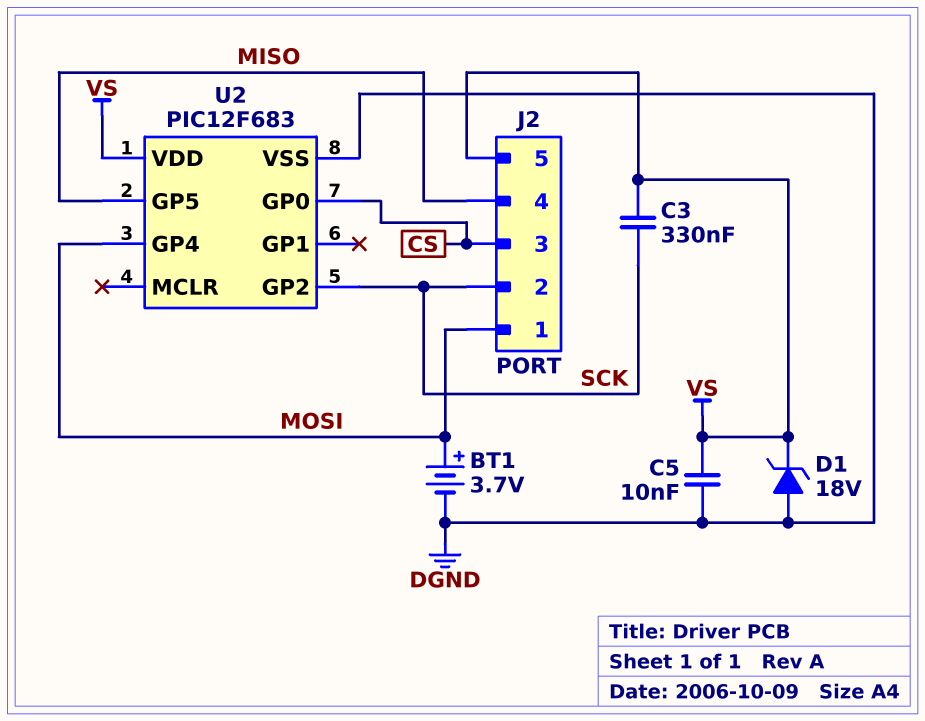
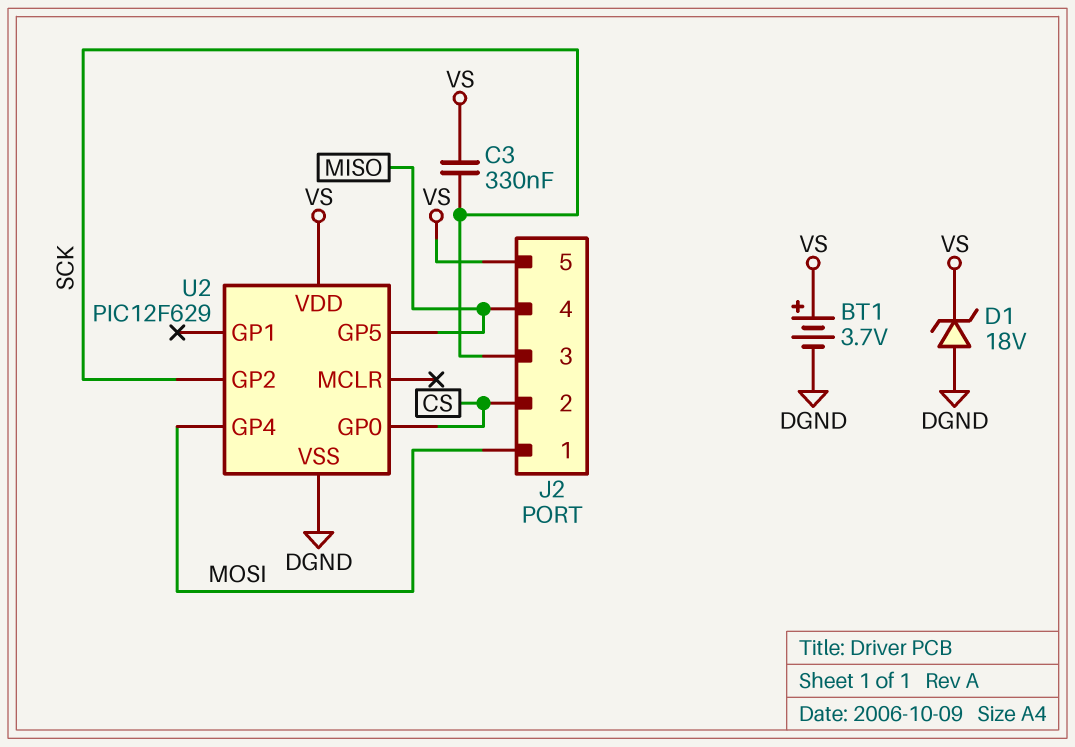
BT1: 3.7V (plus MOSI, minus DGND) -> 3.7V (plus VS, minus DGND)
C5: 10nF (DGND, VS) -> none
J2 pin 2: SCK -> CS
J2 pin 3: CS -> SCK
U2: PIC12F683 -> PIC12F629

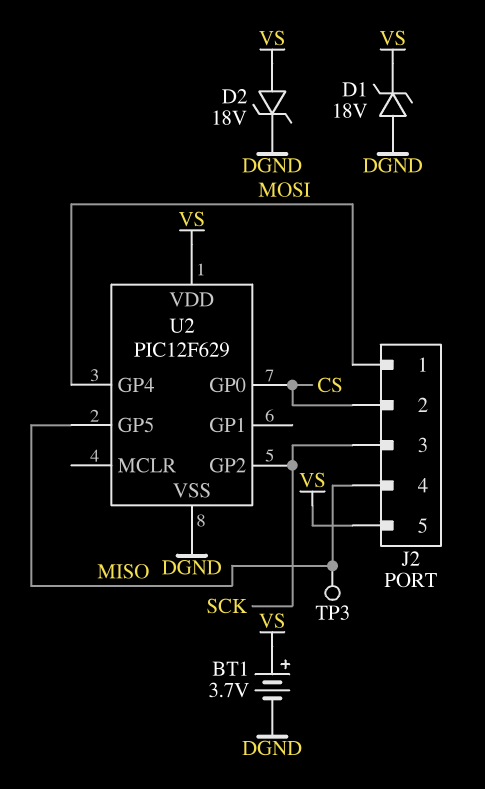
C3: 330nF (SCK, VS) -> none
D2: none -> zener 18V (A VS, K DGND)
TP3: none -> test point (MISO)

